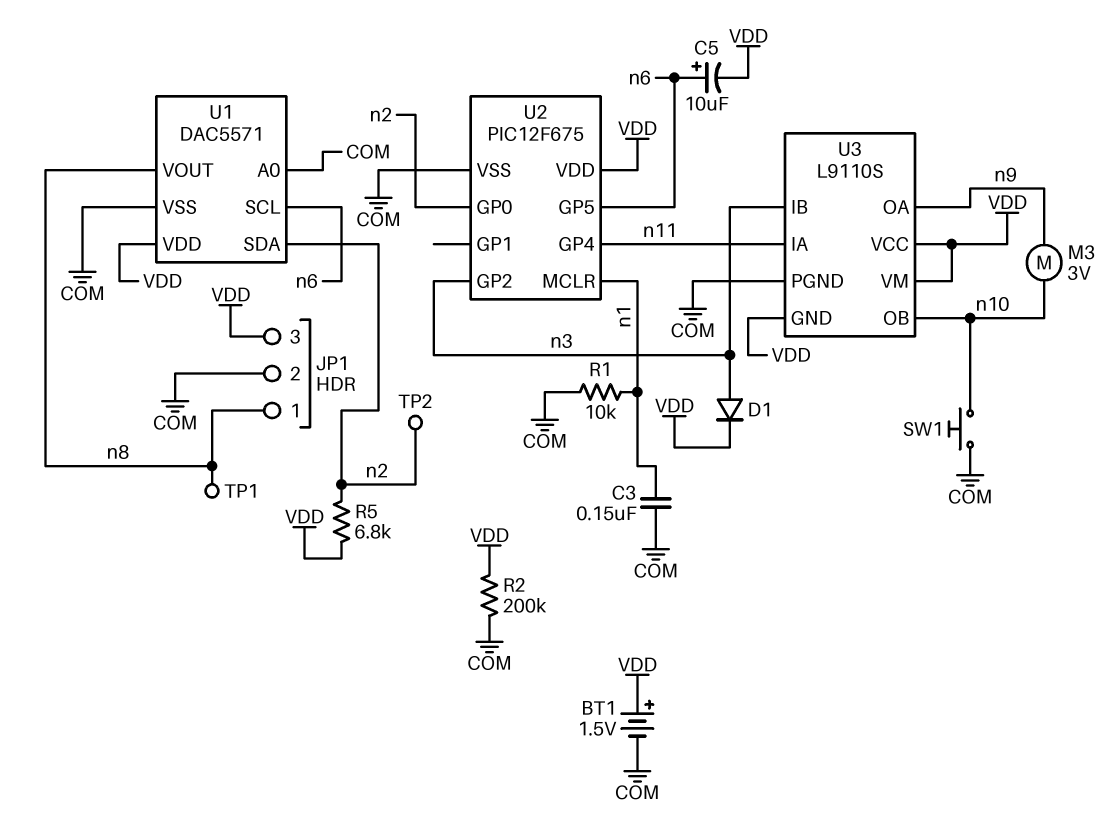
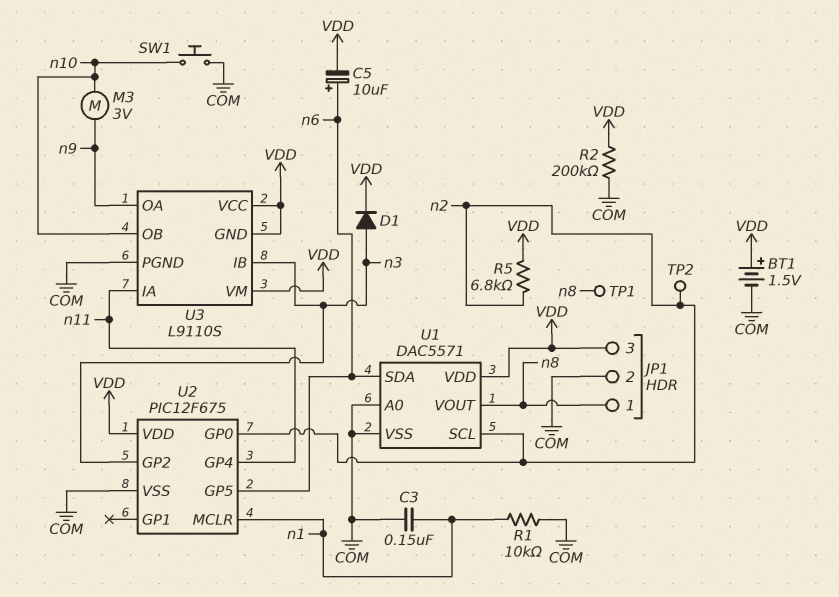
U1 pin SCL: n6 -> n2
U1 pin SDA: n2 -> n6

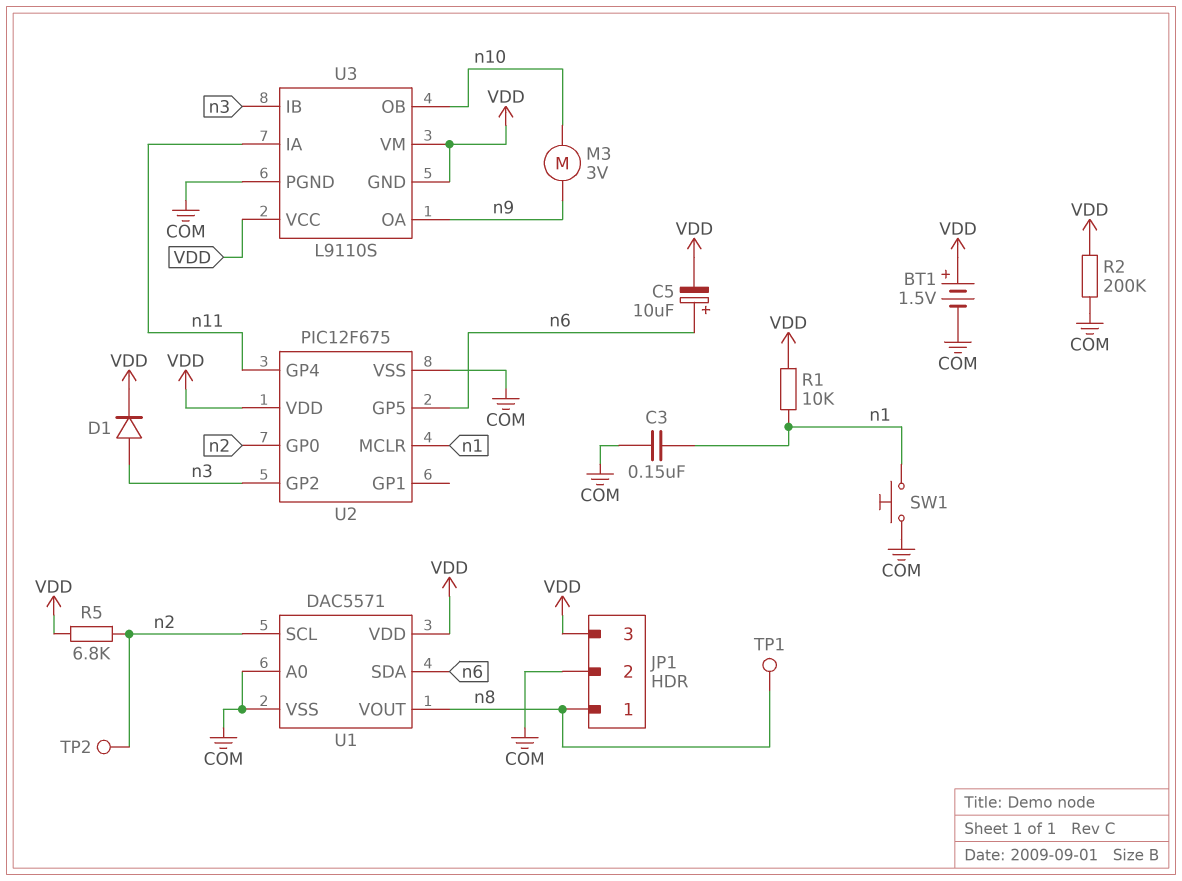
R1: 10k (COM, n1) -> 10k (VDD, n1)
SW1: button (COM, n10) -> button (COM, n1)

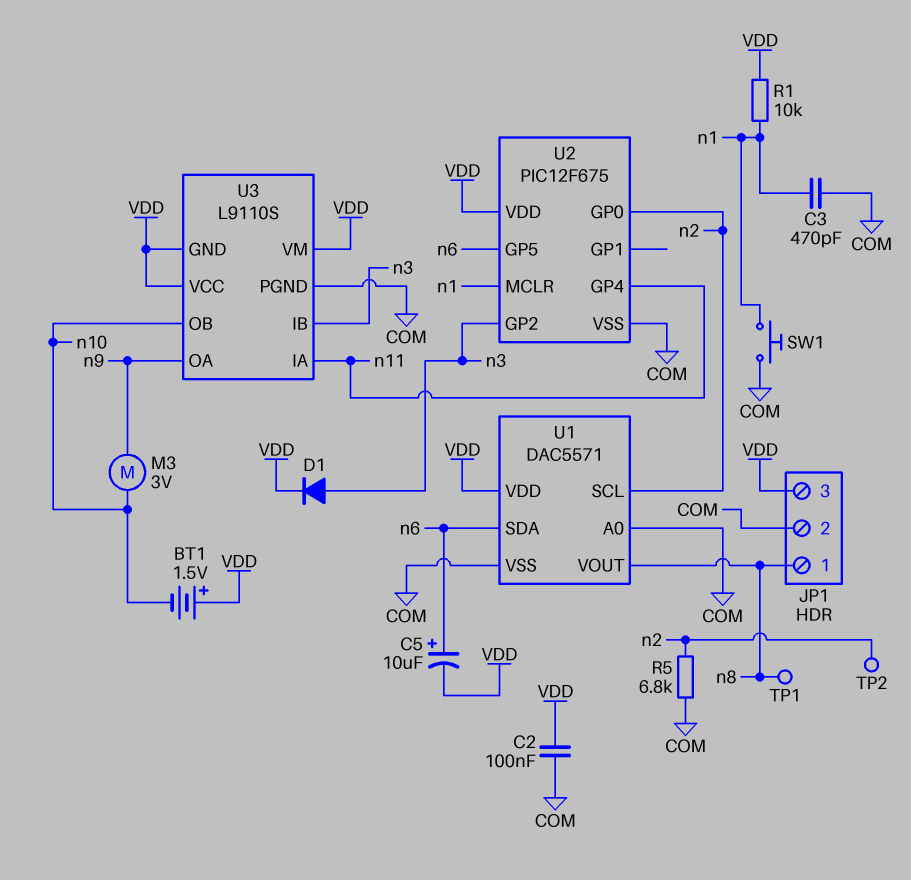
BT1: 1.5V (plus VDD, minus COM) -> 1.5V (plus VDD, minus n10)
C2: none -> 100nF (COM, VDD)
C3: 150nF (COM, n1) -> 470pF (COM, n1)
R2: 200k (COM, VDD) -> none
R5: 6.8k (VDD, n2) -> 6.8k (COM, n2)

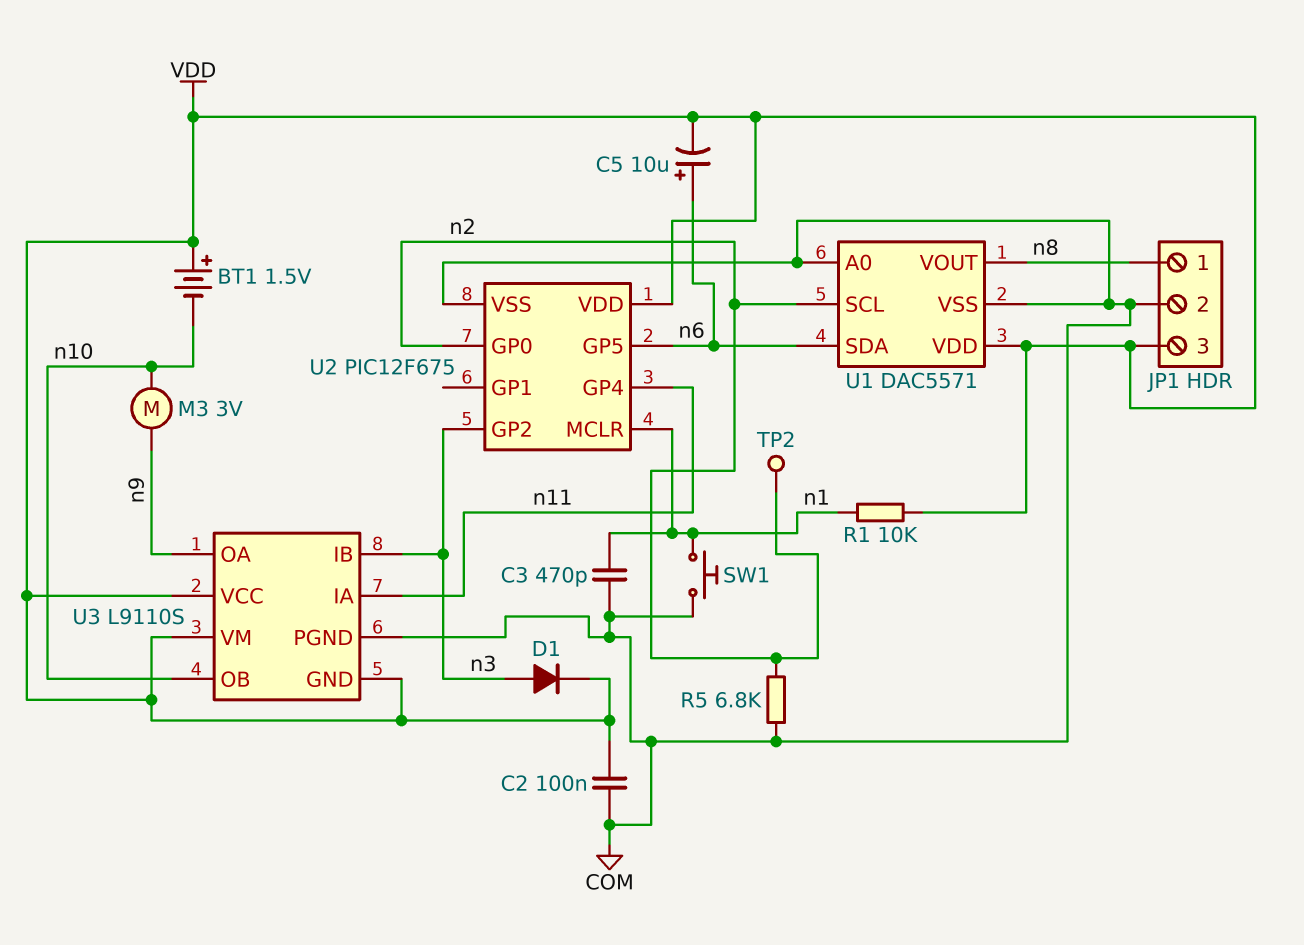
TP1: test point (n8) -> none

